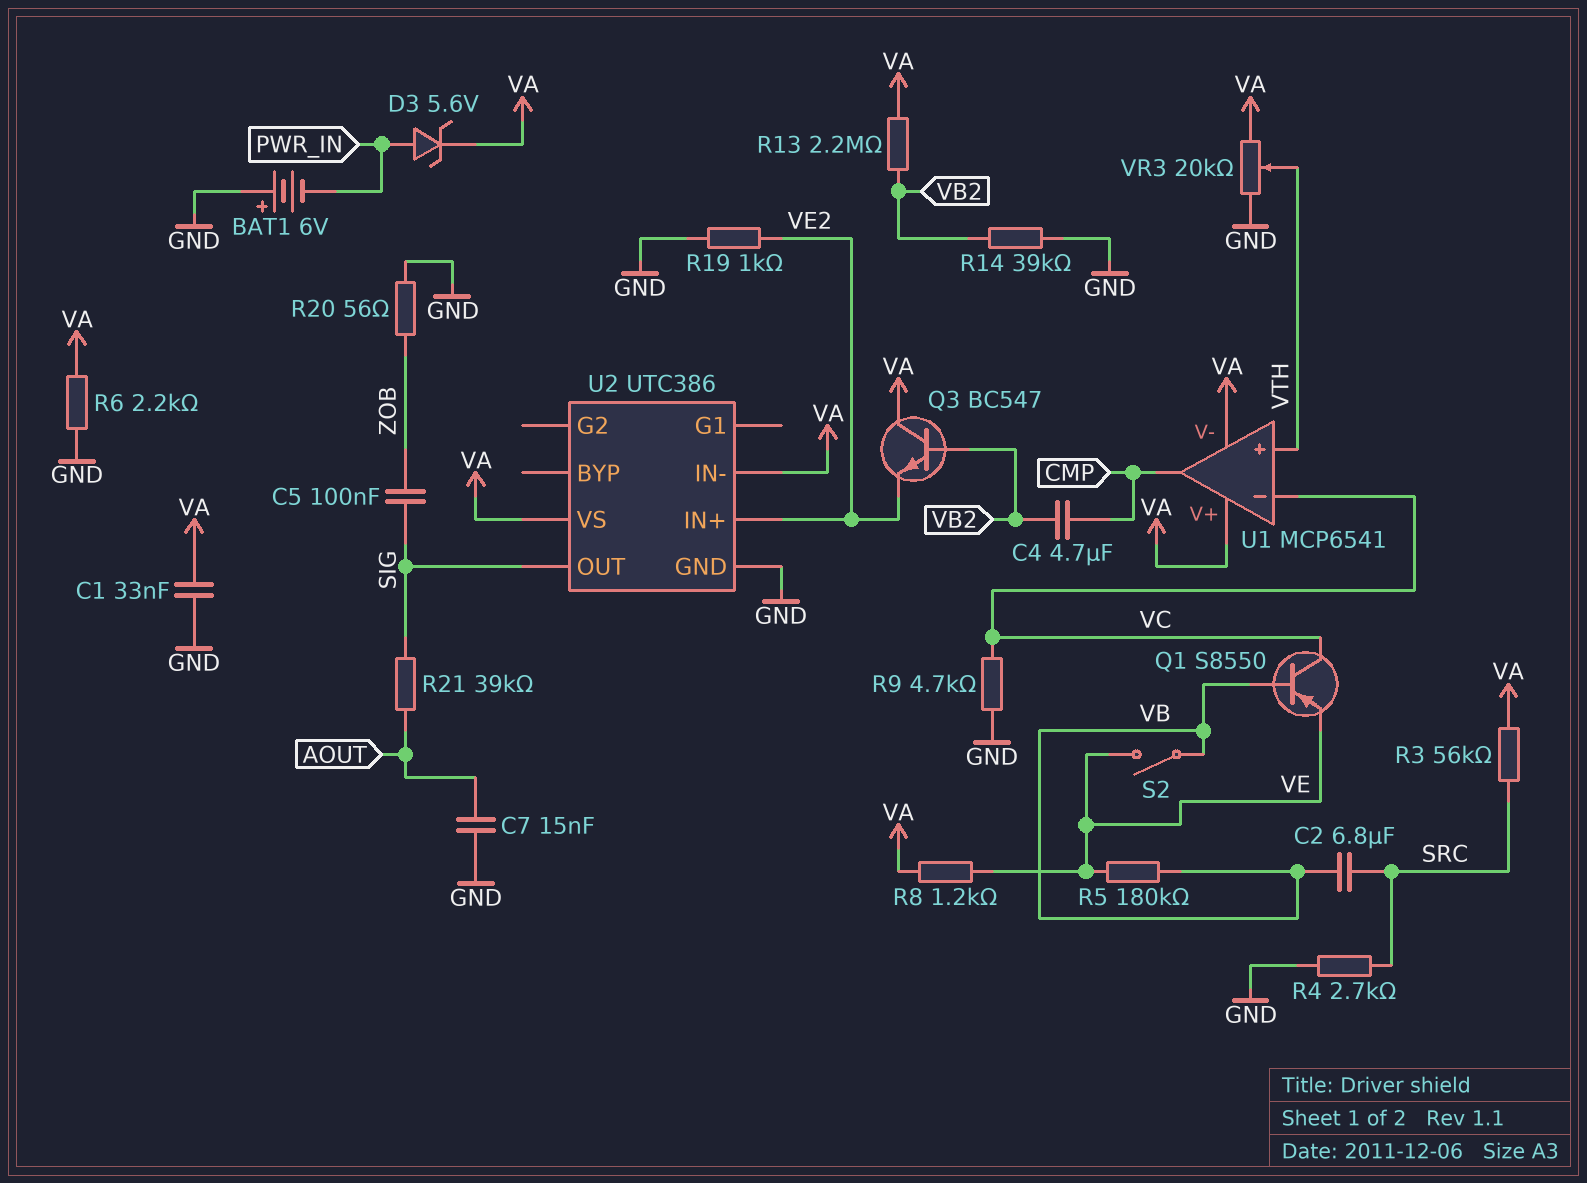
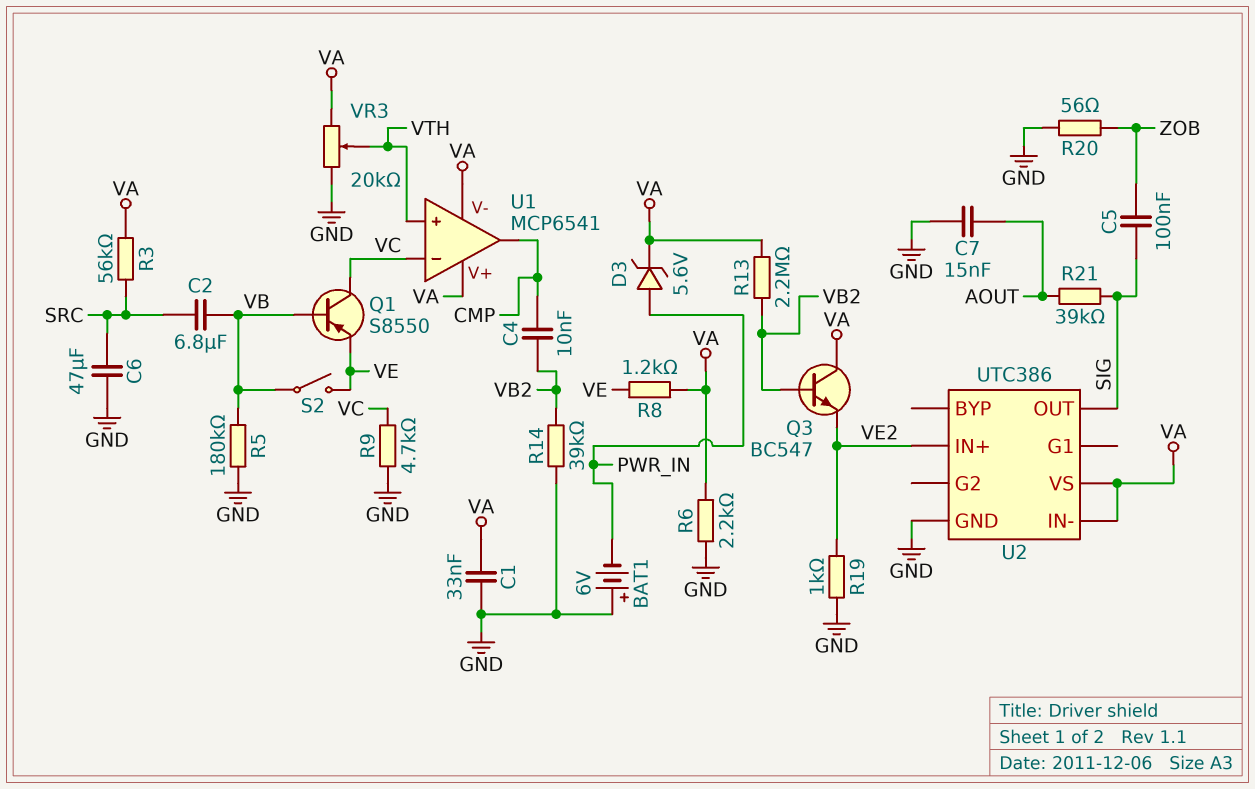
C4: 4.7uF (CMP, VB2) -> 10nF (CMP, VB2)
C6: none -> 47uF (GND, SRC)
R4: 2.7k (GND, SRC) -> none
R5: 180k (VB, VE) -> 180k (GND, VB)

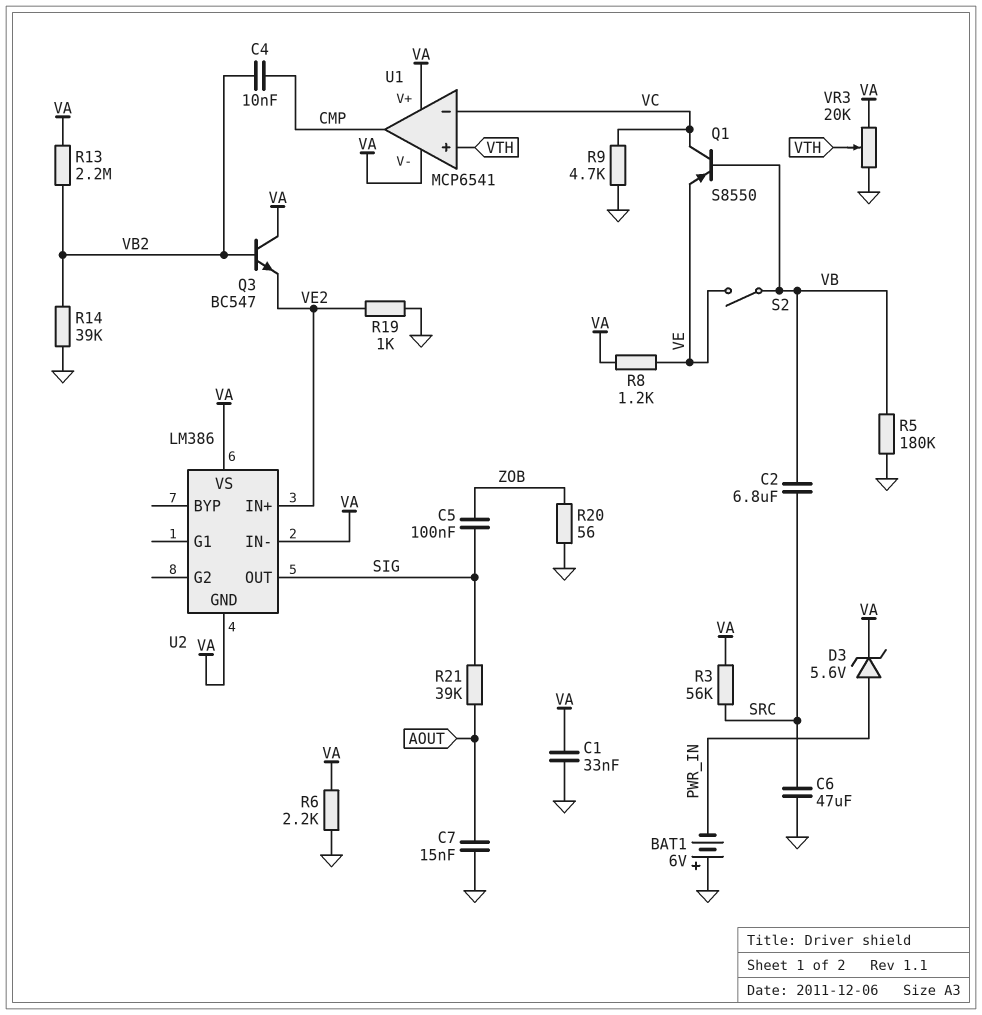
U2: UTC386 -> LM386
U2 pin GND: GND -> VA

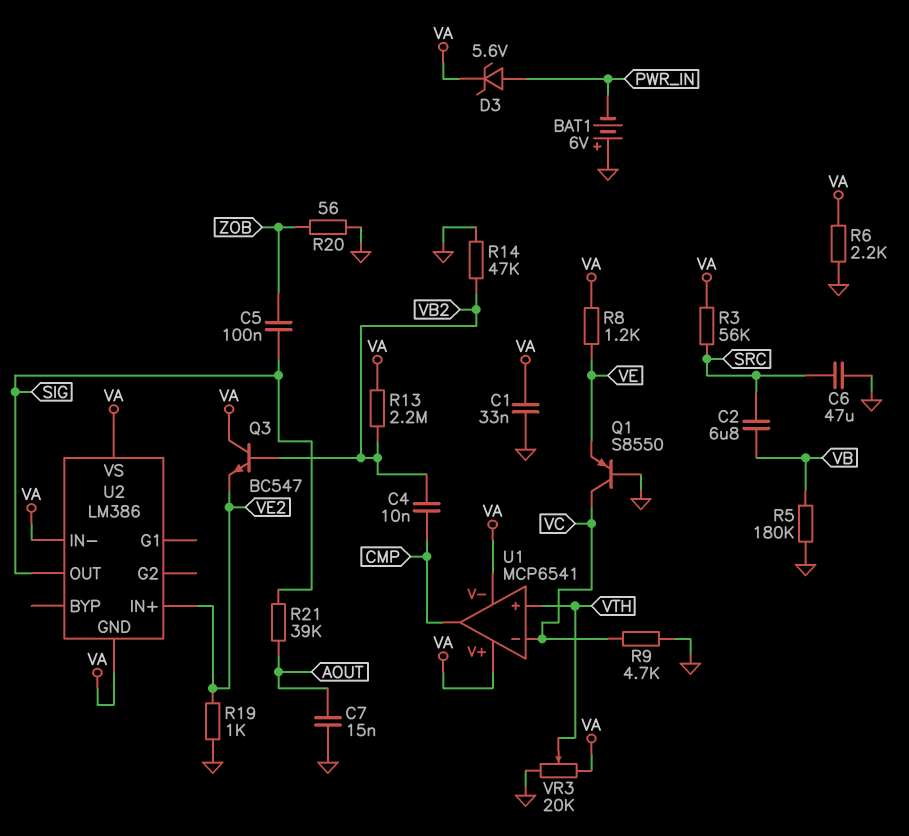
Q1: PNP S8550 (B VB, C VC, E VE) -> PNP S8550 (B GND, C VC, E VE)
R14: 39k (GND, VB2) -> 47k (GND, VB2)
S2: switch (VB, VE) -> none

